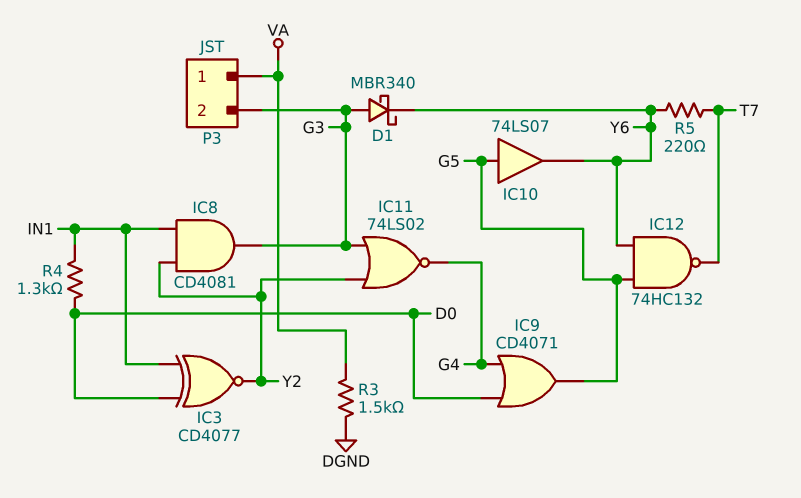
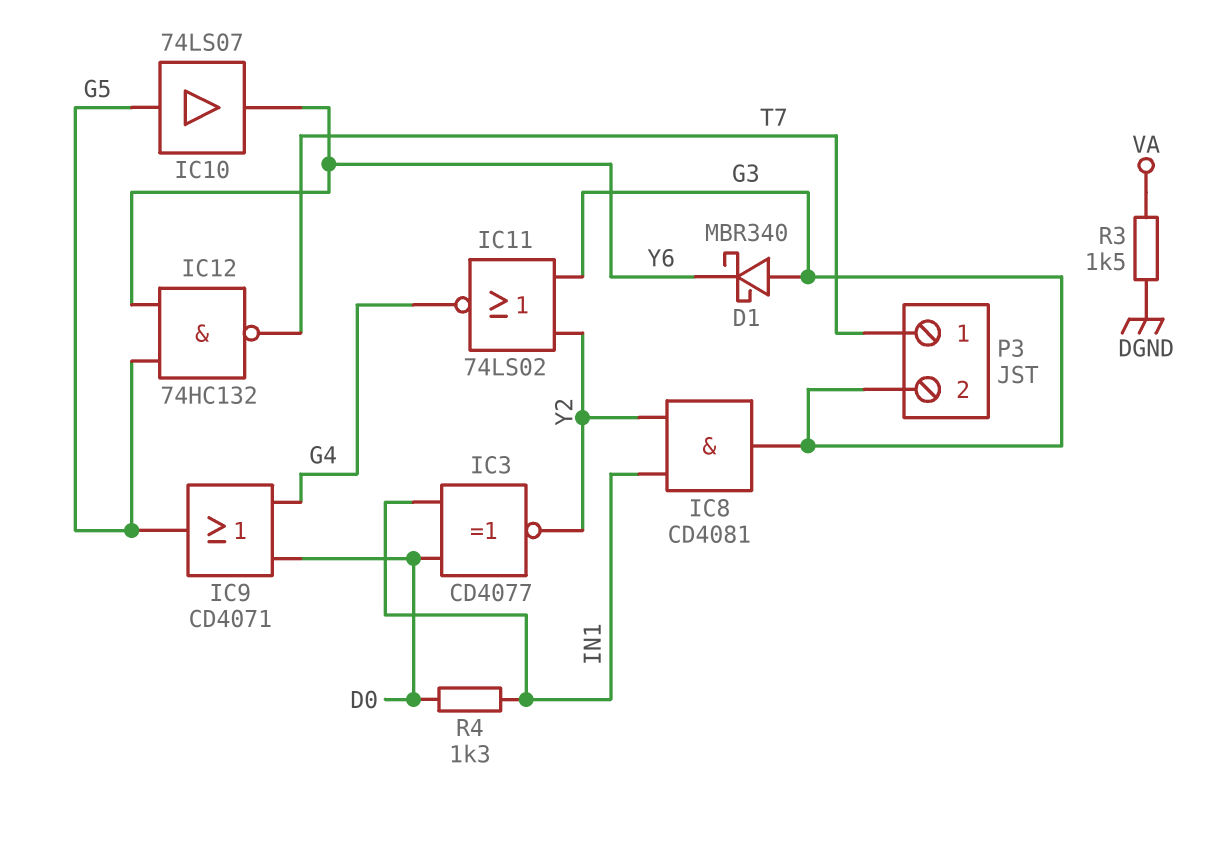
P3 pin 1: VA -> T7
R5: 220 (T7, Y6) -> none

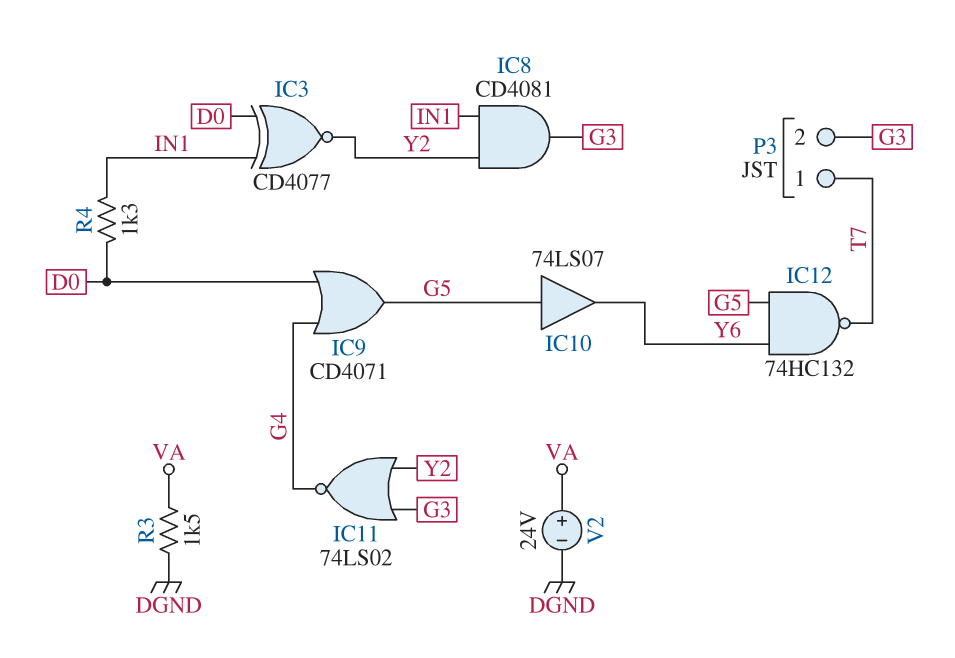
D1: schottky MBR340 (A G3, K Y6) -> none
V2: none -> 24V (plus VA, minus DGND)

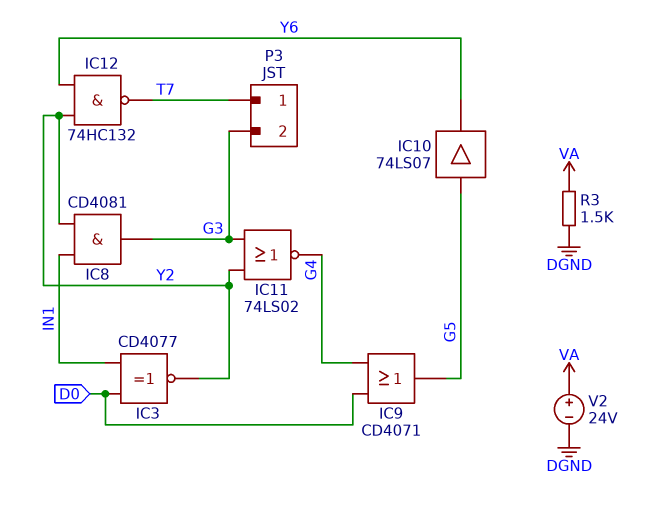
IC12: NAND 74HC132 (in G5, in Y6, out T7) -> NAND 74HC132 (in Y2, in Y6, out T7)
R4: 1.3k (D0, IN1) -> none

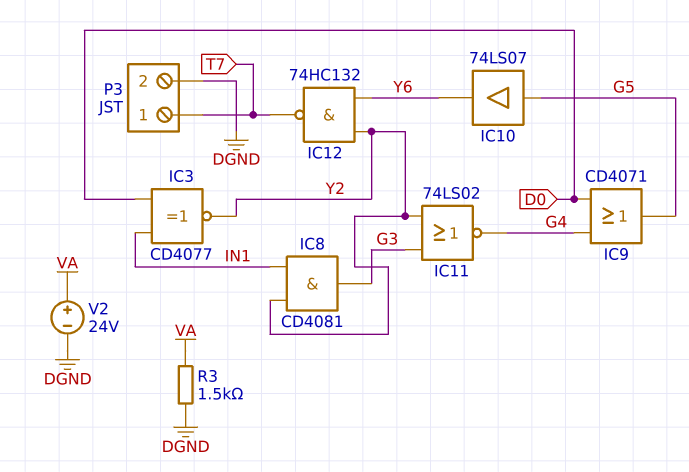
P3 pin 2: G3 -> DGND

